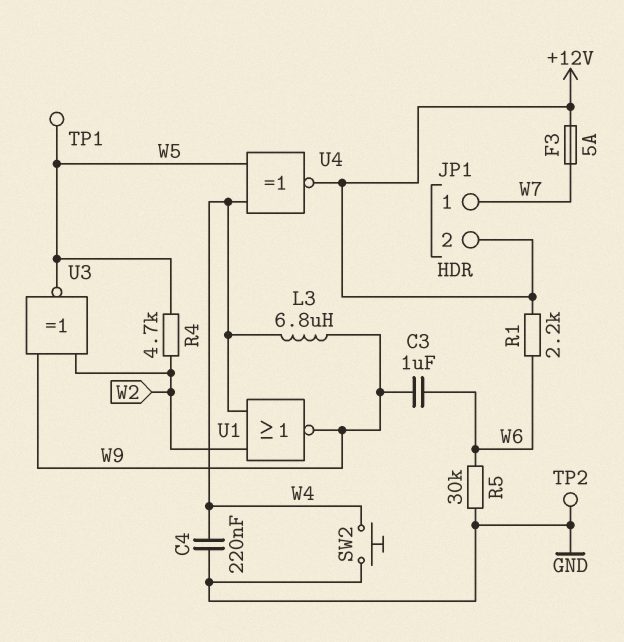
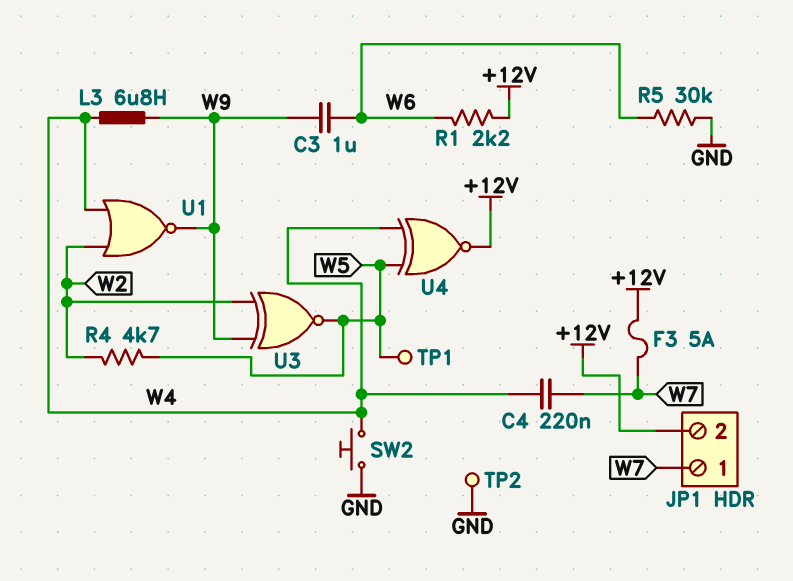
C4: 220nF (GND, W4) -> 220nF (W4, W7)

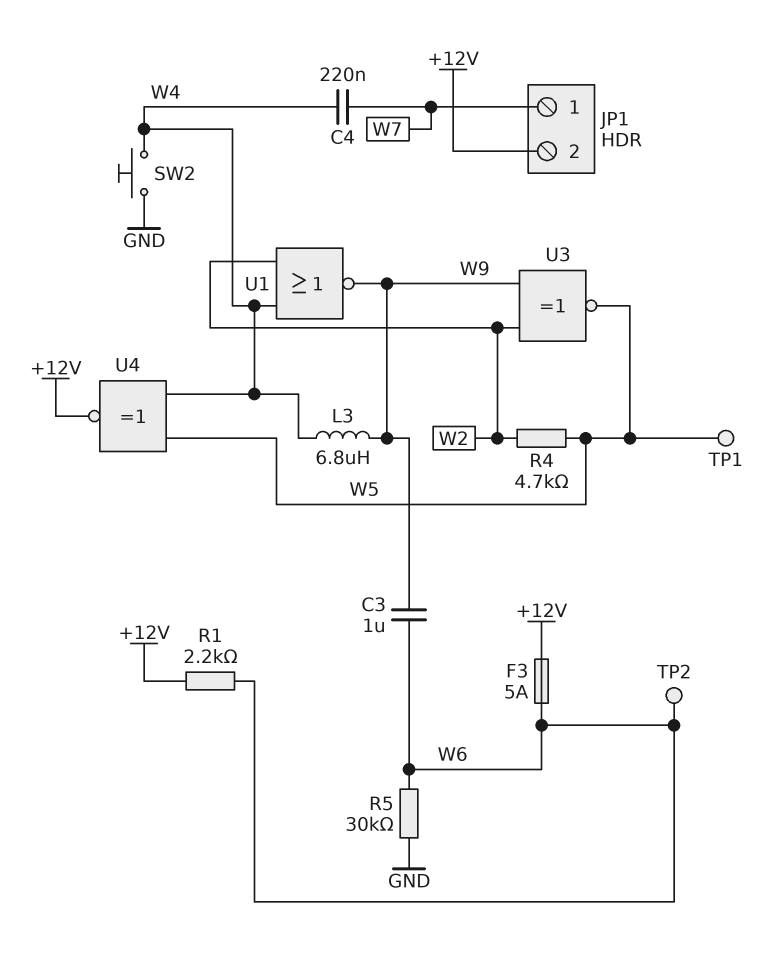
F3: 5A (+12V, W7) -> 5A (+12V, W6)
TP2: test point (GND) -> test point (W6)

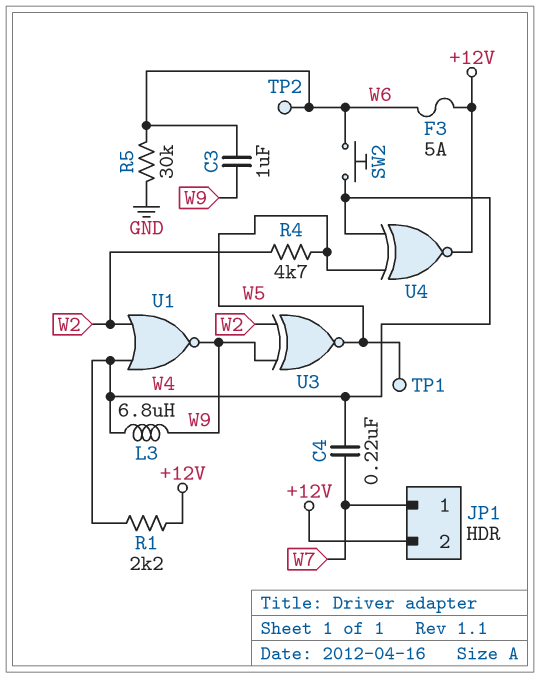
R1: 2.2k (+12V, W6) -> 2.2k (+12V, W4)
SW2: button (GND, W4) -> button (W4, W6)

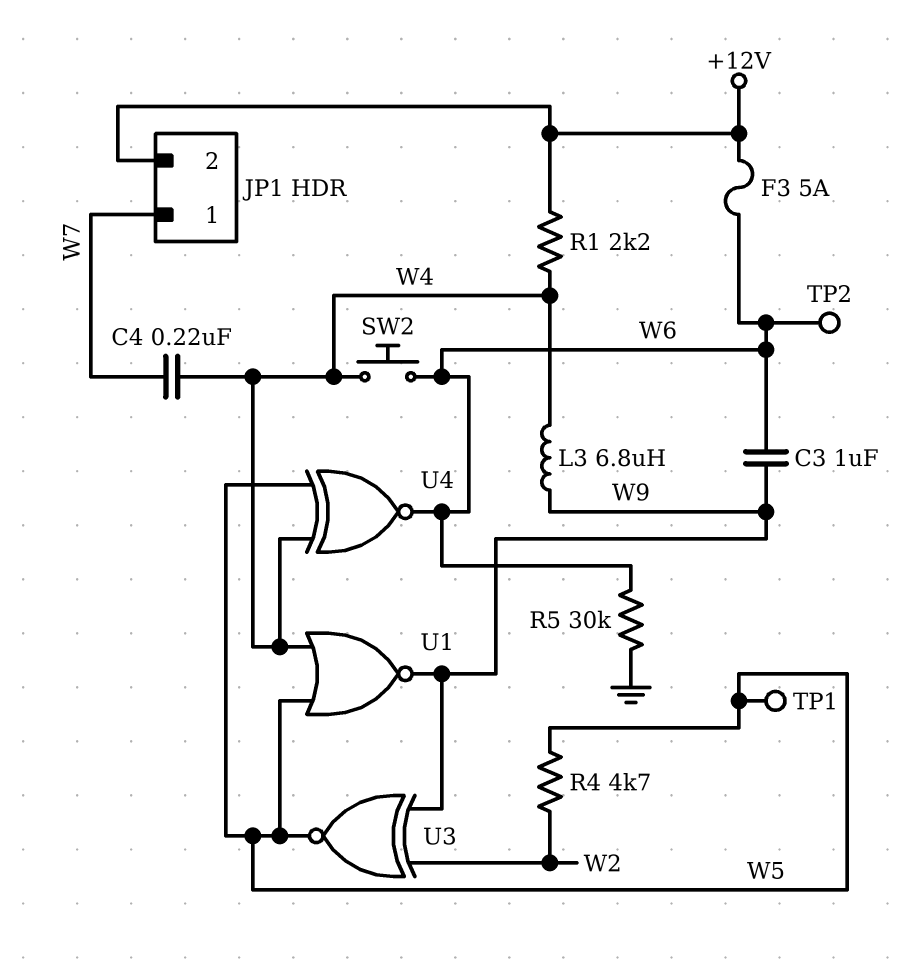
U1: NOR (in W2, in W4, out W9) -> NOR (in W4, in W5, out W9)
U4: XNOR (in W4, in W5, out +12V) -> XNOR (in W4, in W5, out W6)

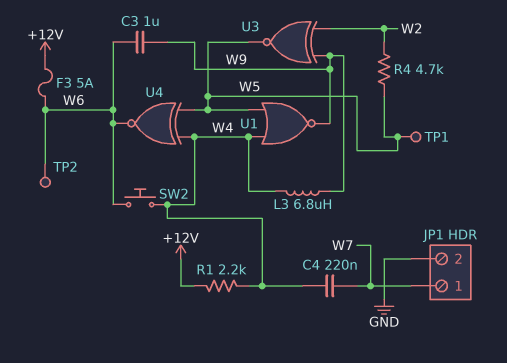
JP1 pin 2: +12V -> GND
R5: 30k (GND, W6) -> none

